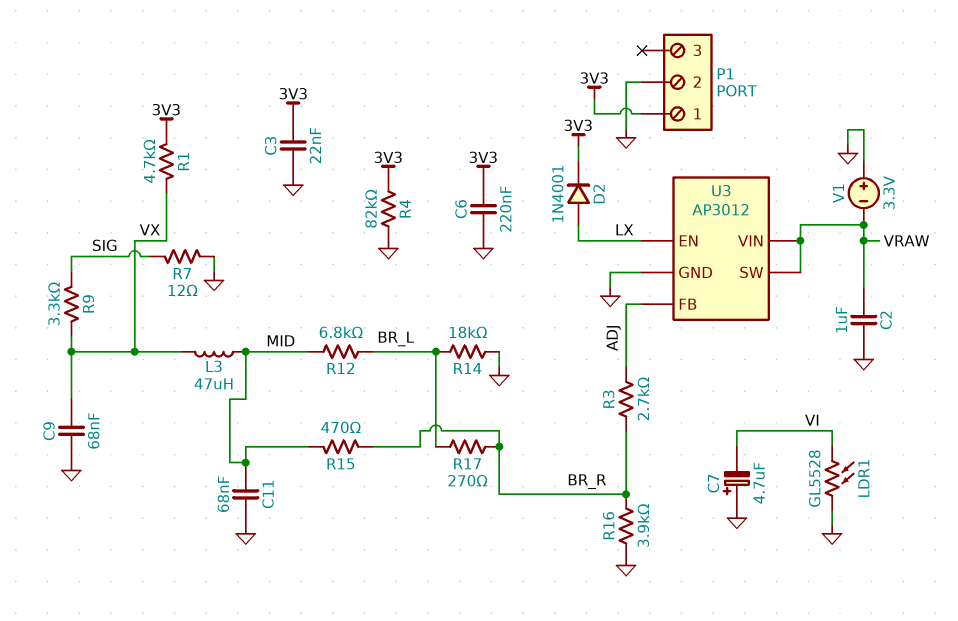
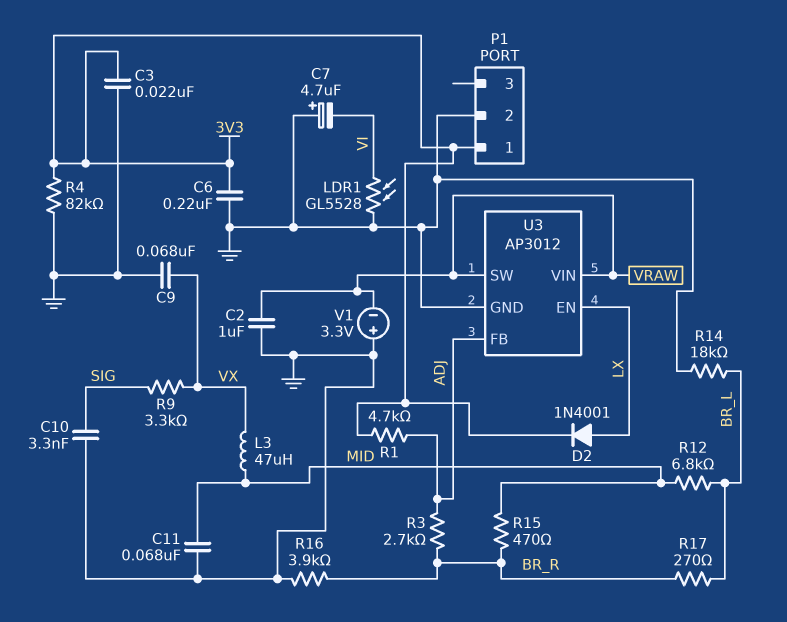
C10: none -> 3.3nF (GND, SIG)
R1: 4.7k (3V3, VX) -> 4.7k (3V3, ADJ)
R7: 12 (GND, SIG) -> none

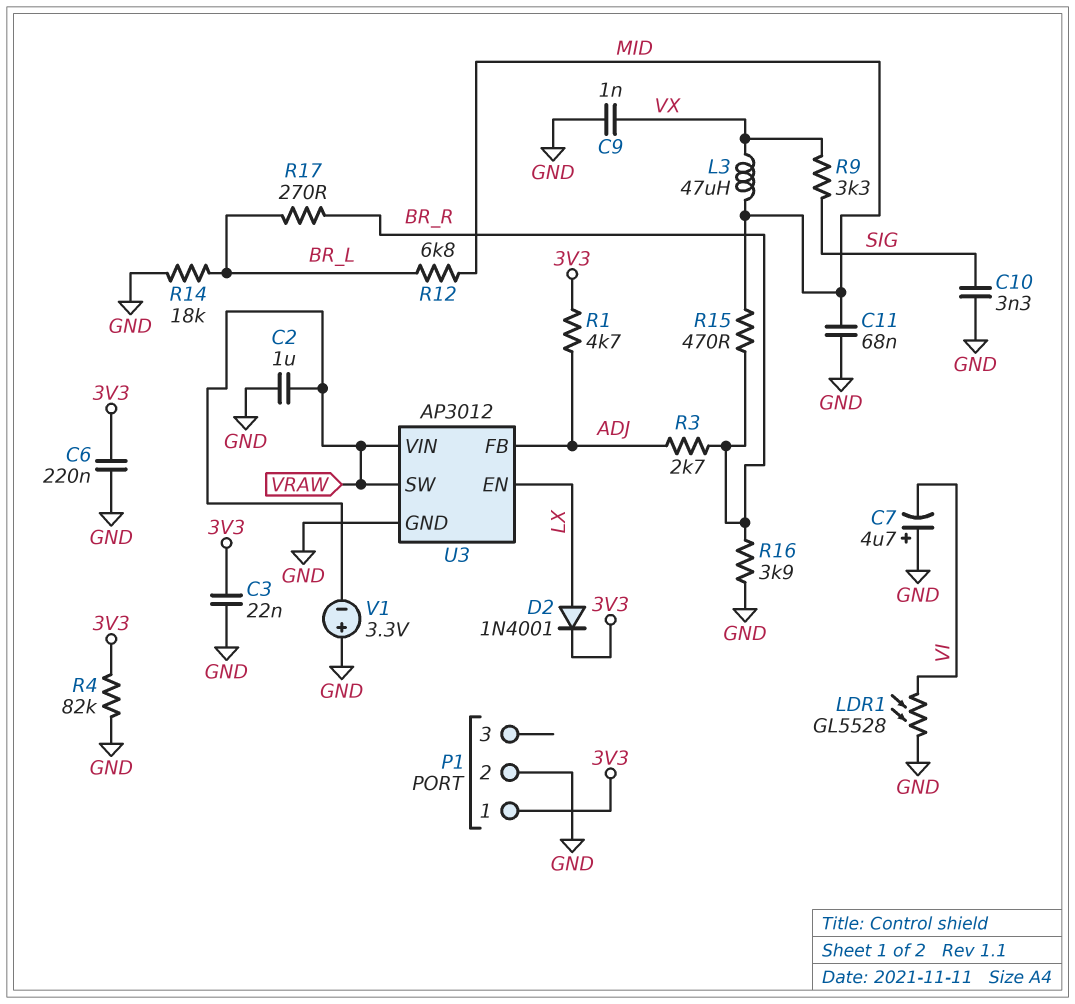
C9: 68nF (GND, VX) -> 1nF (GND, VX)

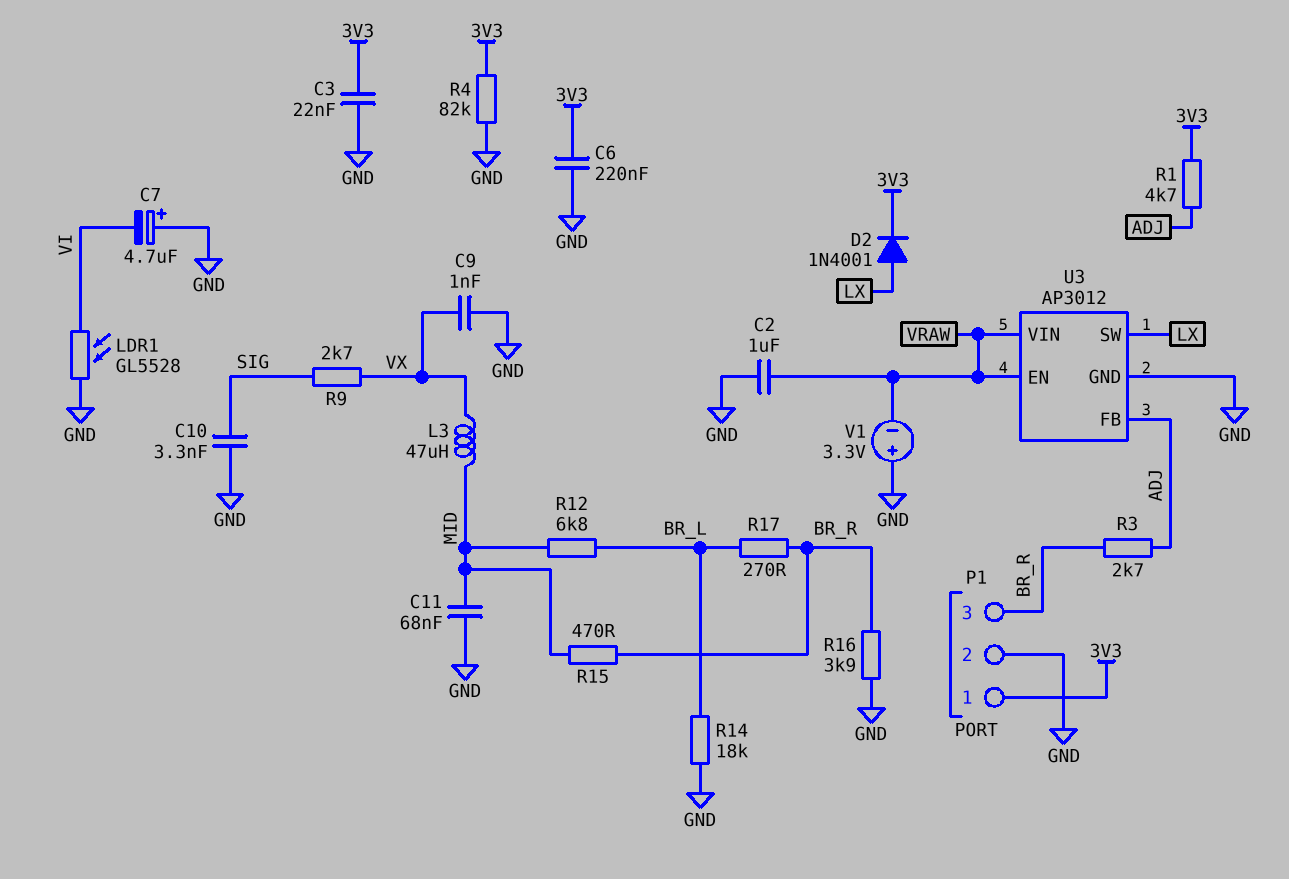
P1 pin 3: none -> BR_R
R9: 3.3k (SIG, VX) -> 2.7k (SIG, VX)
U3 pin EN: LX -> VRAW
U3 pin SW: VRAW -> LX

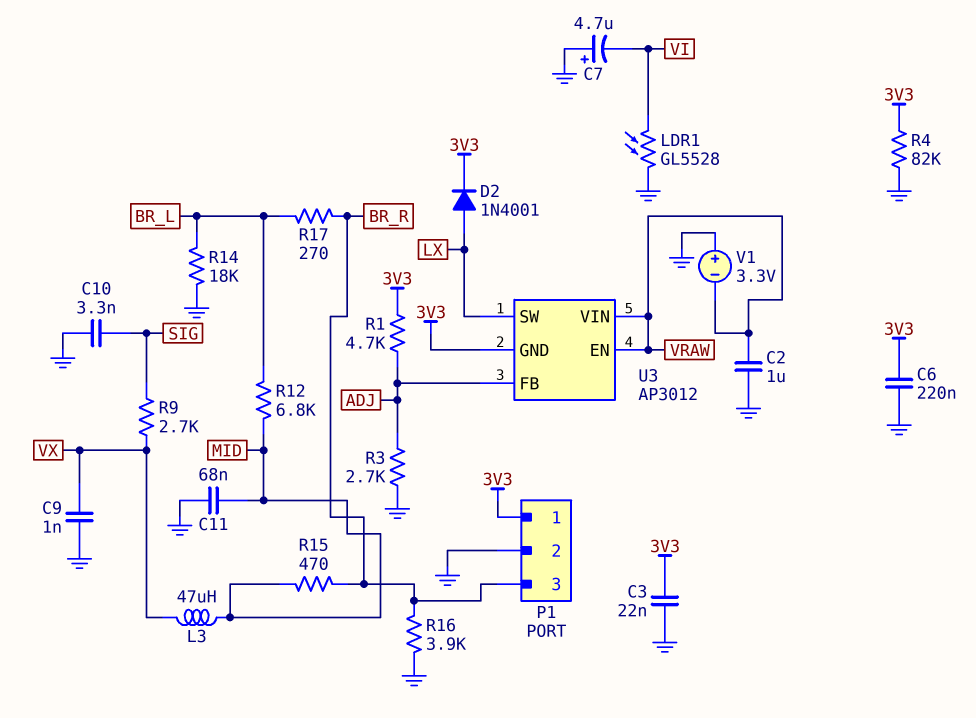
R3: 2.7k (ADJ, BR_R) -> 2.7k (ADJ, GND)
U3 pin GND: GND -> 3V3

